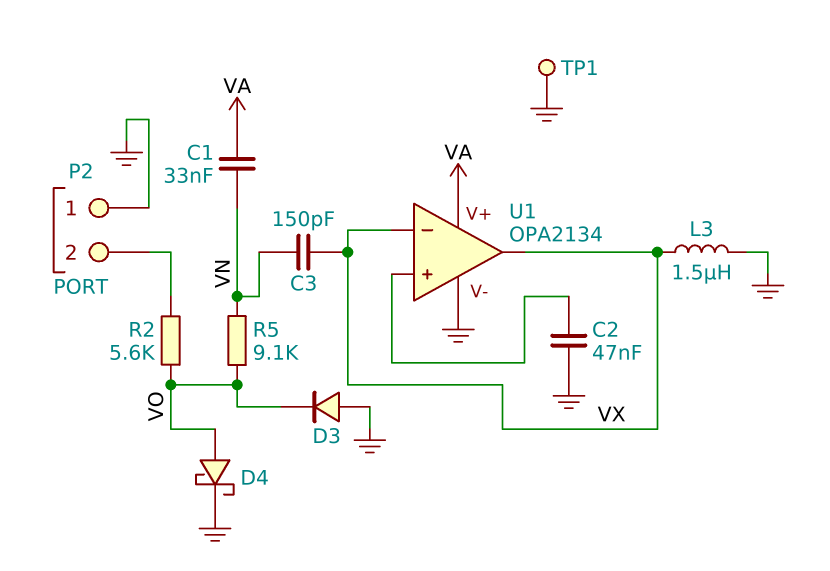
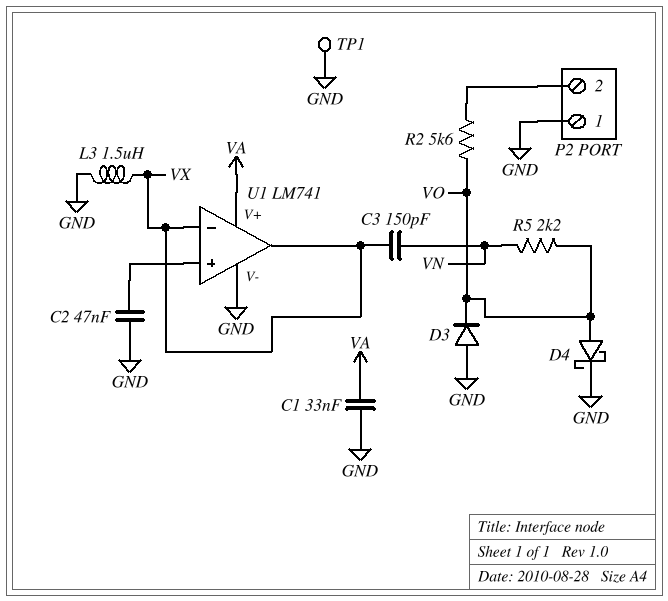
C1: 33nF (VA, VN) -> 33nF (GND, VA)
R5: 9.1k (VN, VO) -> 2.2k (VN, VO)
U1: OPA2134 -> LM741

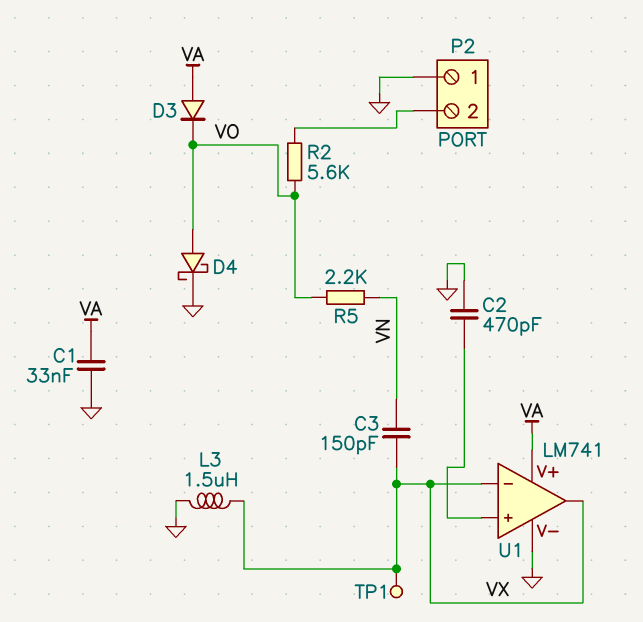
C2: 47nF (GND, U1/in+) -> 470pF (GND, U1/in+)
D3: diode (A GND, K VO) -> diode (A VA, K VO)
TP1: test point (GND) -> test point (VX)

